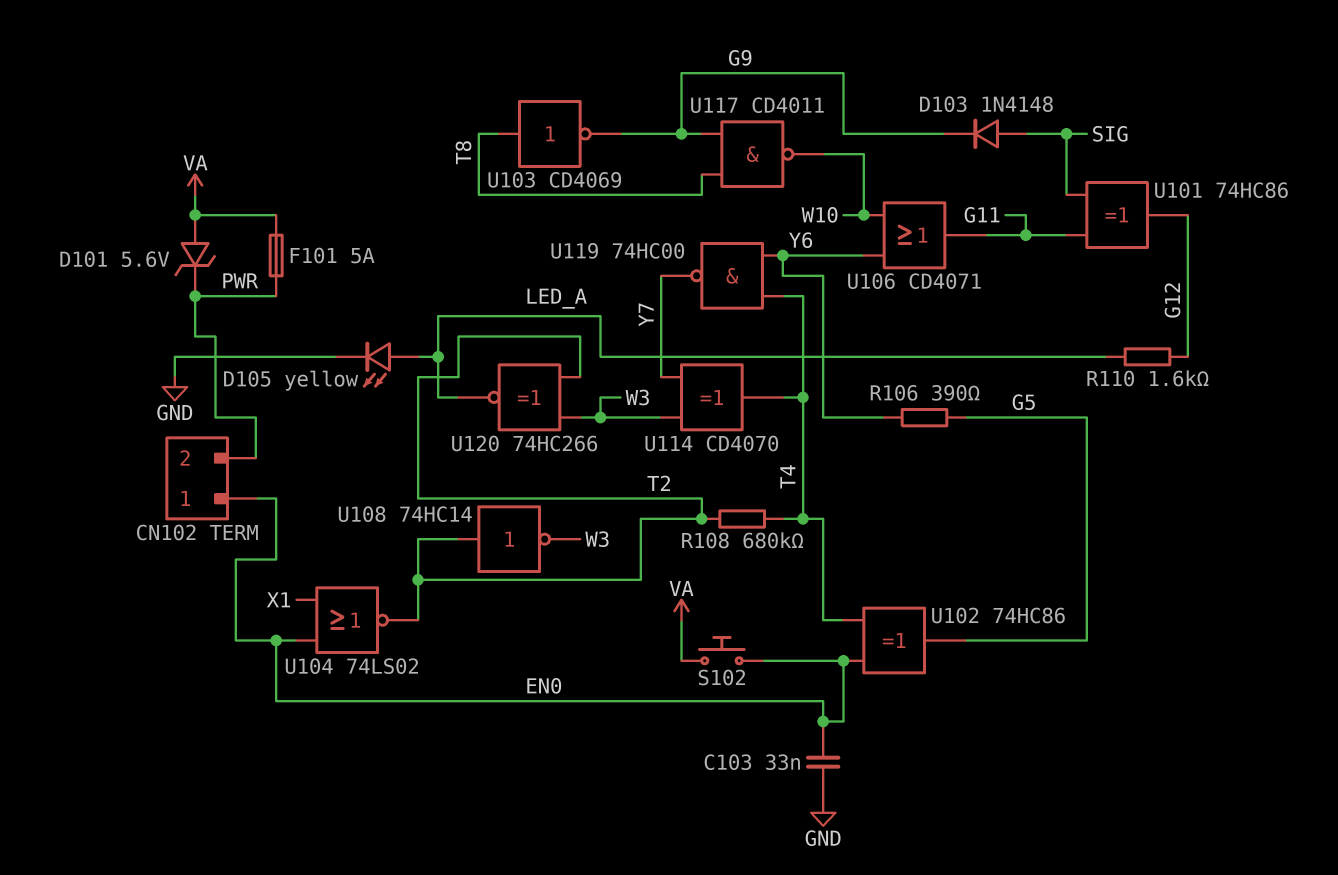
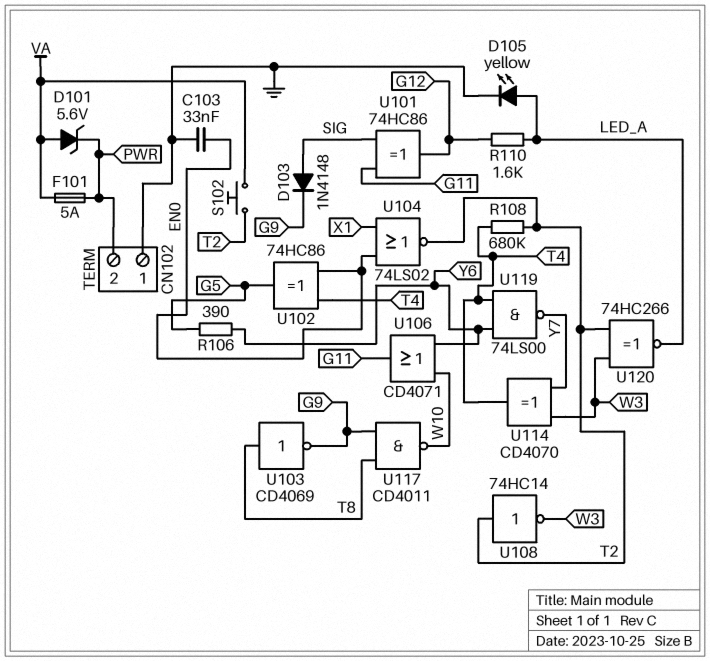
CN102 pin 1: EN0 -> GND
S102: button (EN0, VA) -> button (T2, VA)
U119: NAND 74HC00 (in T4, in Y6, out Y7) -> NAND 74LS00 (in T4, in Y6, out Y7)

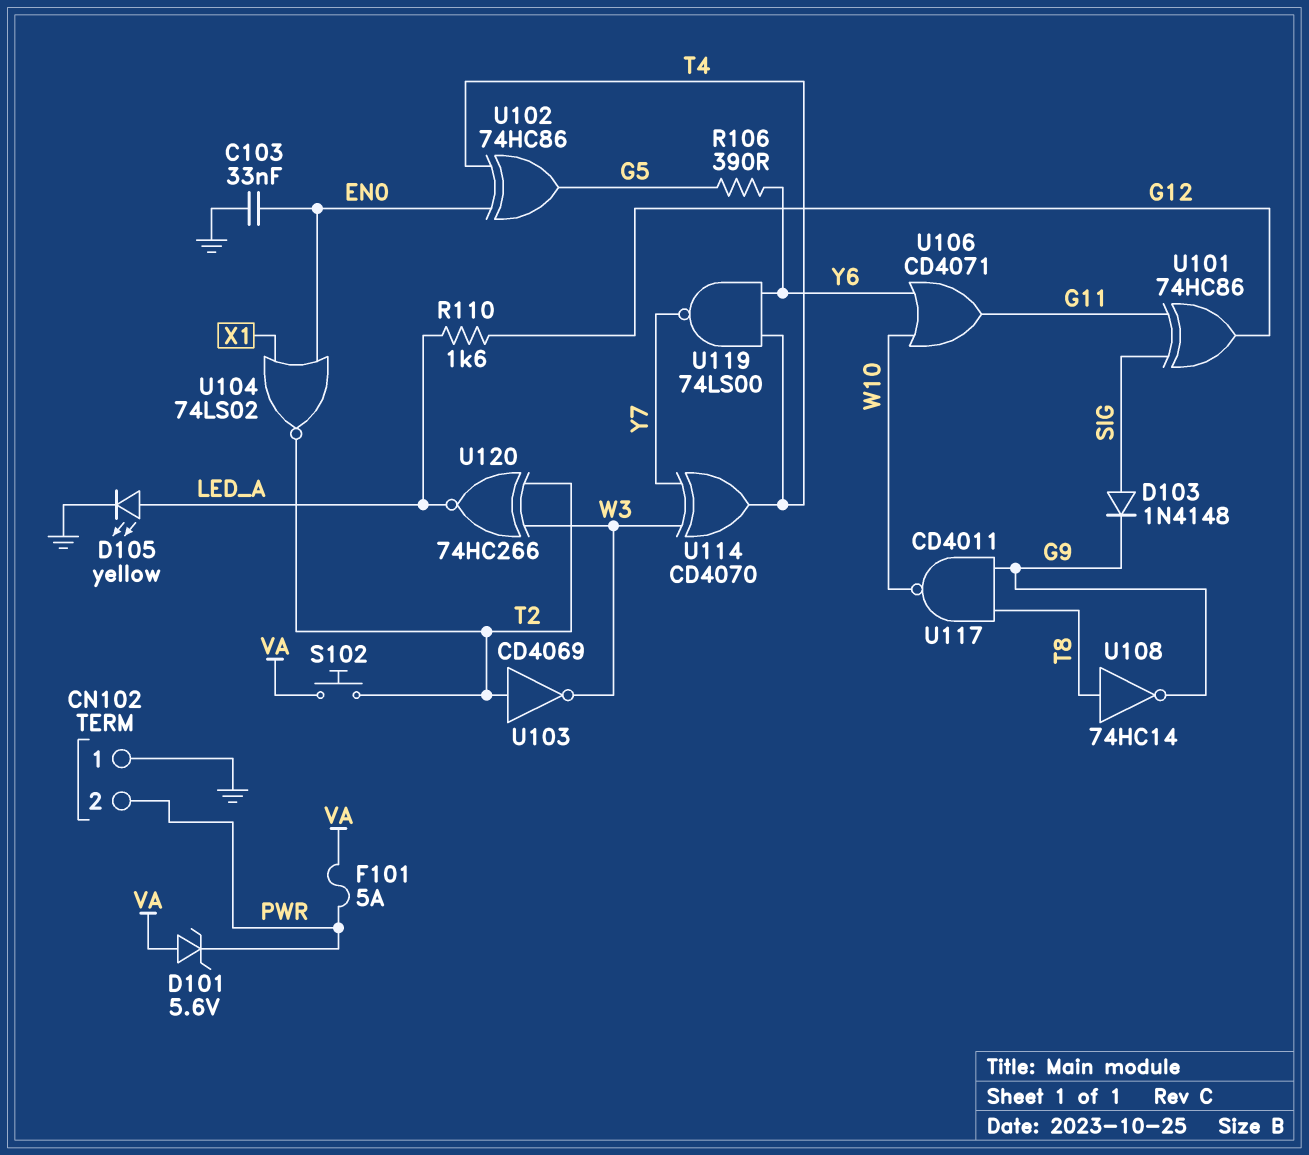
R108: 680k (T2, T4) -> none
U103: NOT CD4069 (in T8, out G9) -> NOT CD4069 (in T2, out W3)
U108: NOT 74HC14 (in T2, out W3) -> NOT 74HC14 (in T8, out G9)

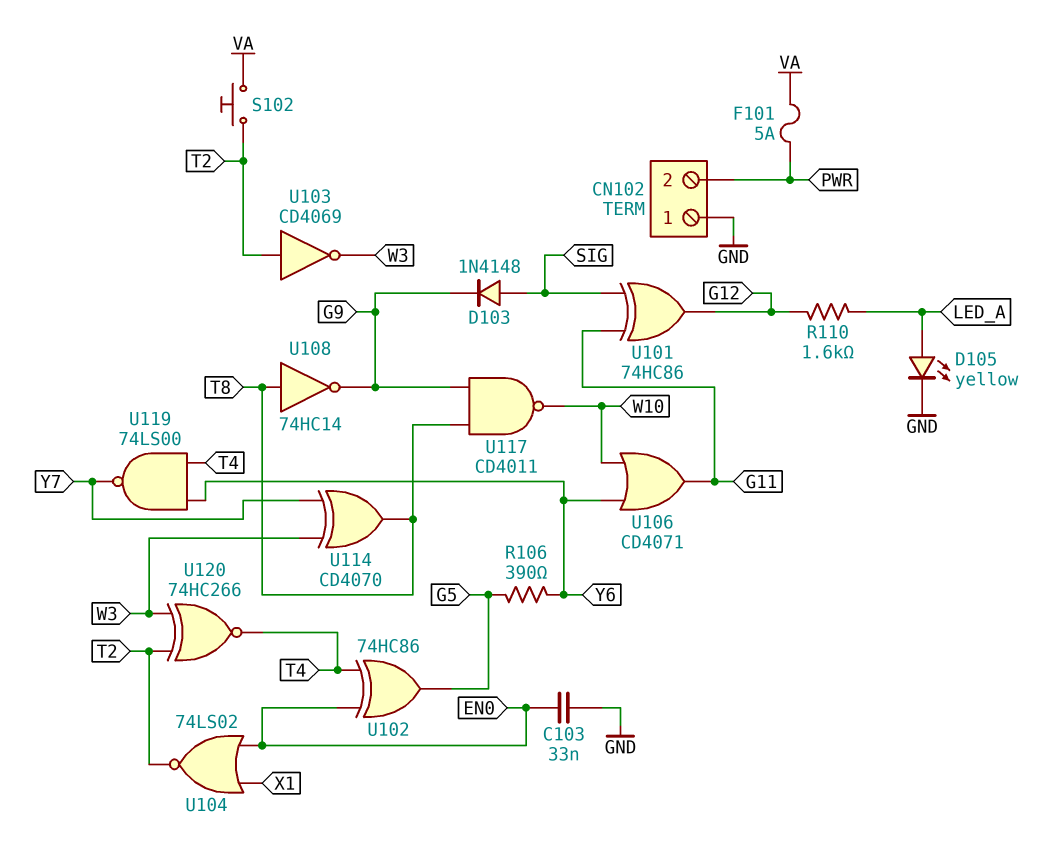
D101: zener 5.6V (A VA, K PWR) -> none
U114: XOR CD4070 (in W3, in Y7, out T4) -> XOR CD4070 (in W3, in Y7, out T8)
U120: XNOR 74HC266 (in T2, in W3, out LED_A) -> XNOR 74HC266 (in T2, in W3, out T4)

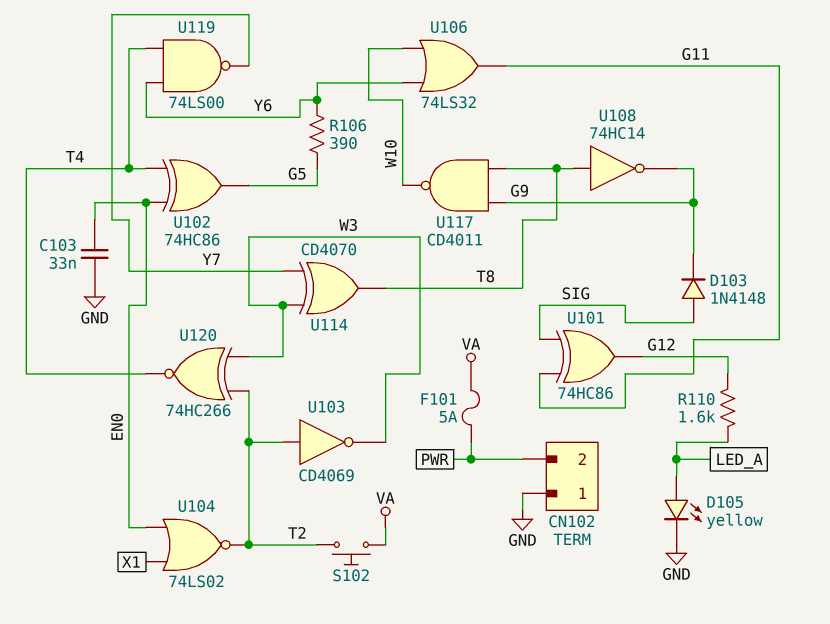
U106: OR CD4071 (in W10, in Y6, out G11) -> OR 74LS32 (in W10, in Y6, out G11)

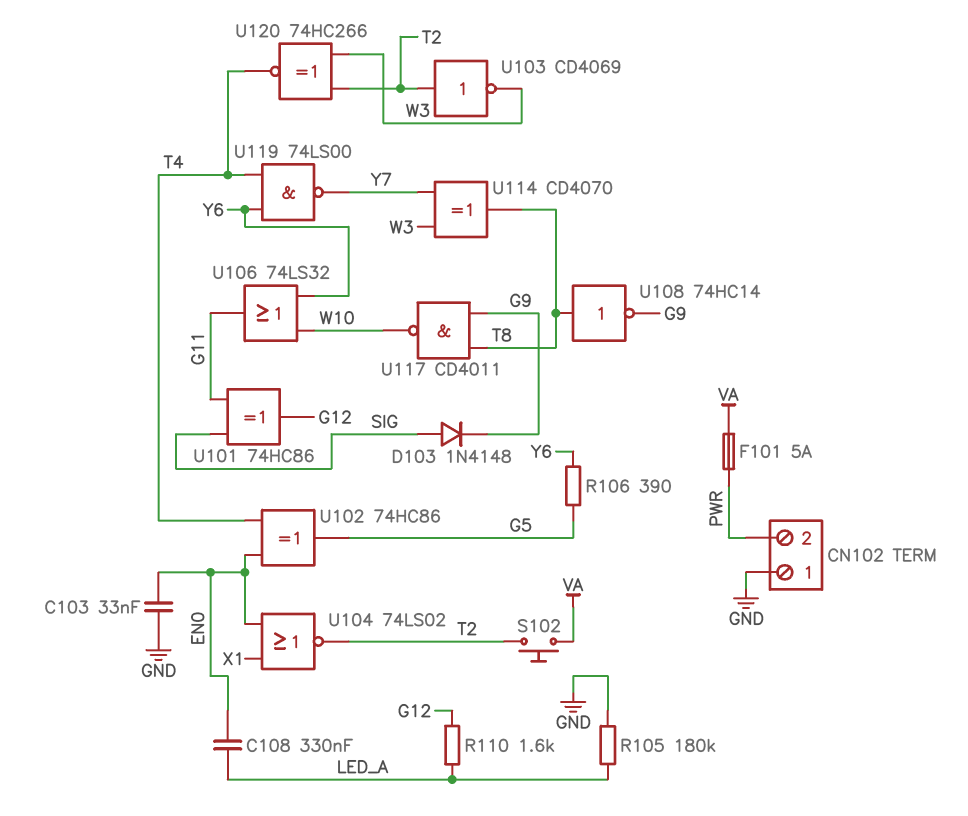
C108: none -> 330nF (EN0, LED_A)
D105: LED yellow (A LED_A, K GND) -> none
R105: none -> 180k (GND, LED_A)

